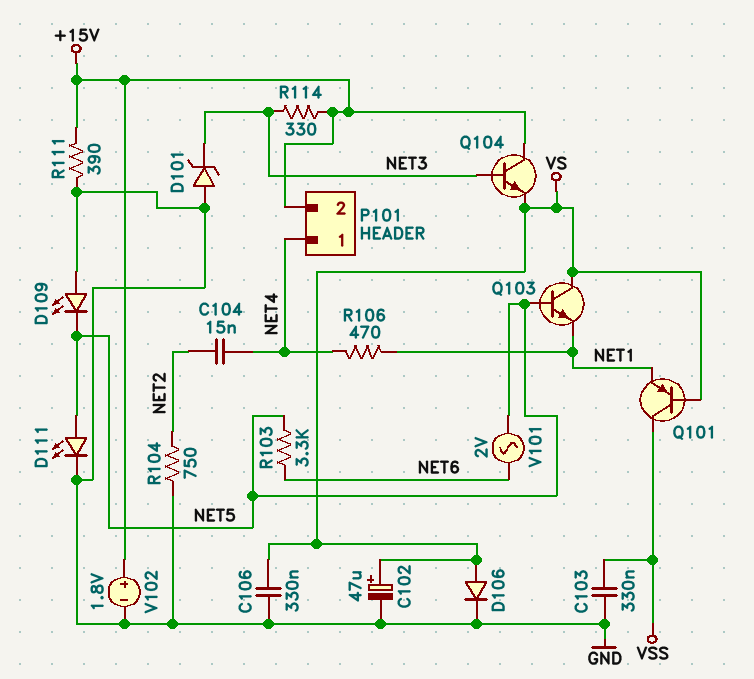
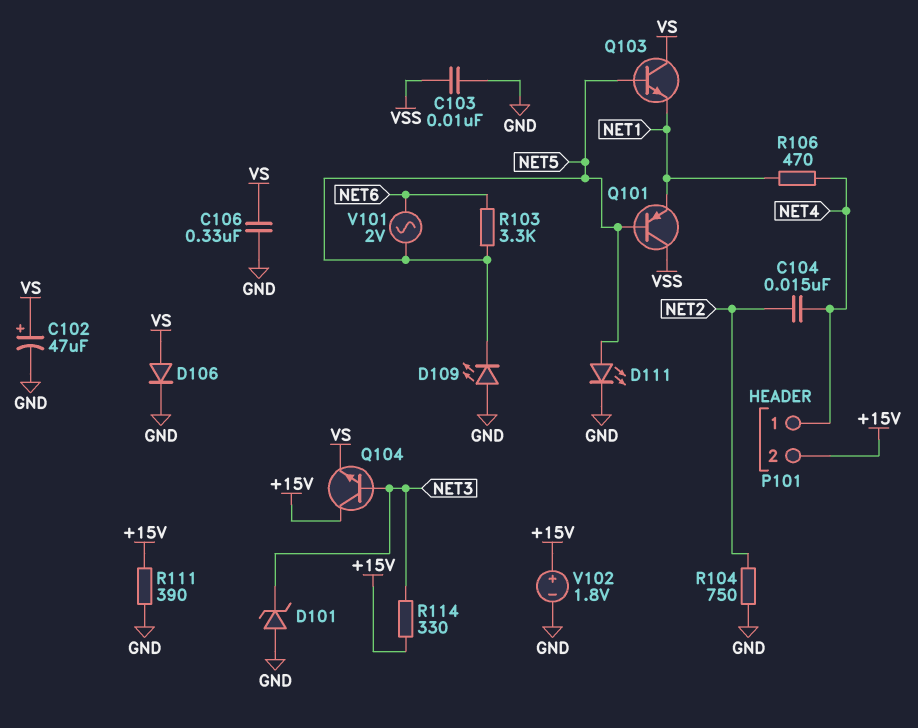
C103: 330nF (GND, VSS) -> 10nF (GND, VSS)
Q101: PNP (B VS, C VSS, E NET1) -> PNP (B NET5, C VSS, E NET1)

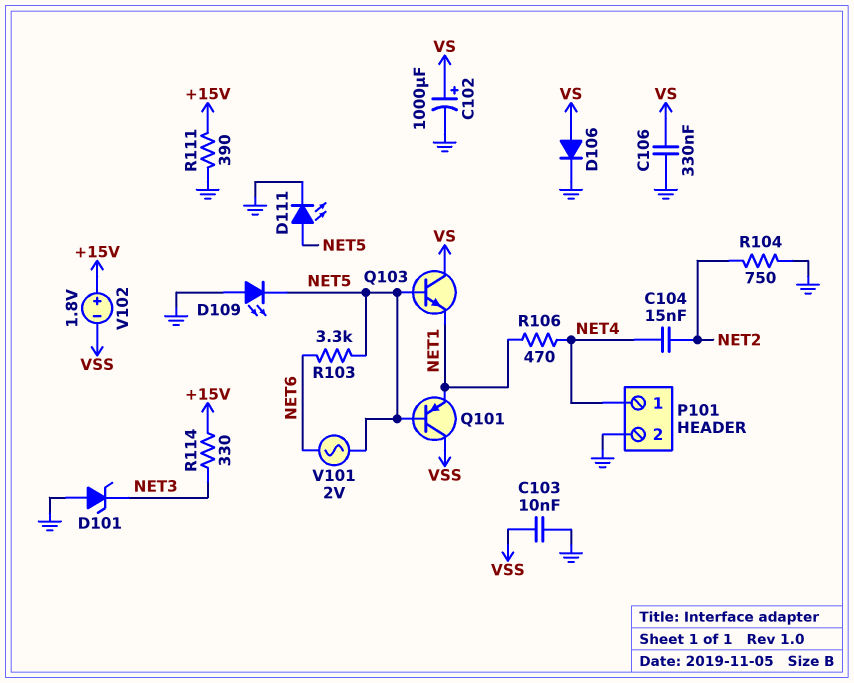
C102: 47uF (plus VS, minus GND) -> 1000uF (plus VS, minus GND)
P101 pin 2: +15V -> GND
Q104: NPN (B NET3, C +15V, E VS) -> none
V102: 1.8V (plus +15V, minus GND) -> 1.8V (plus +15V, minus VSS)

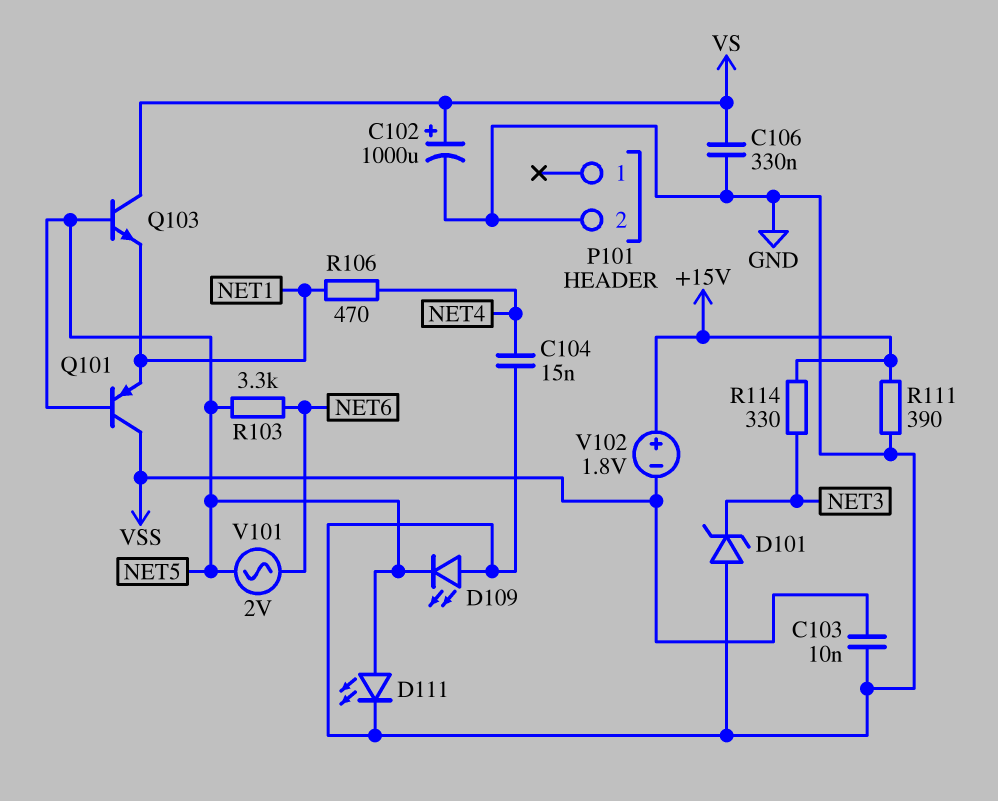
C104: 15nF (NET2, NET4) -> 15nF (GND, NET4)
D106: diode (A VS, K GND) -> none
P101 pin 1: NET4 -> none
R104: 750 (GND, NET2) -> none

